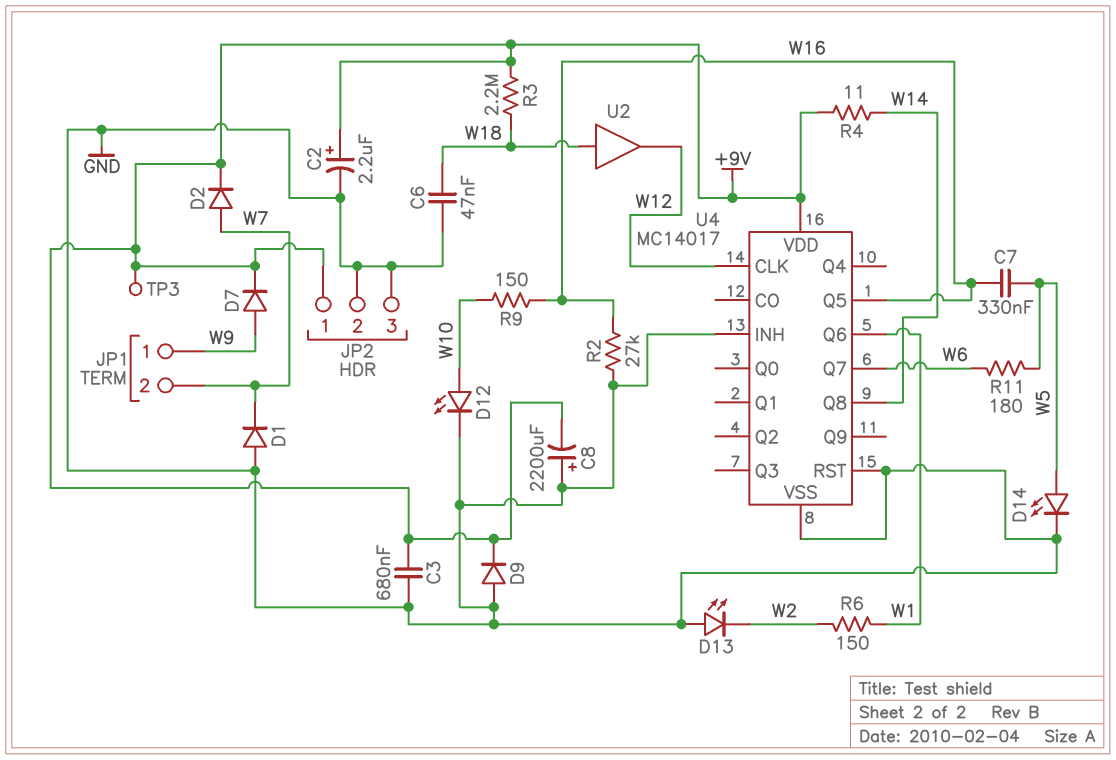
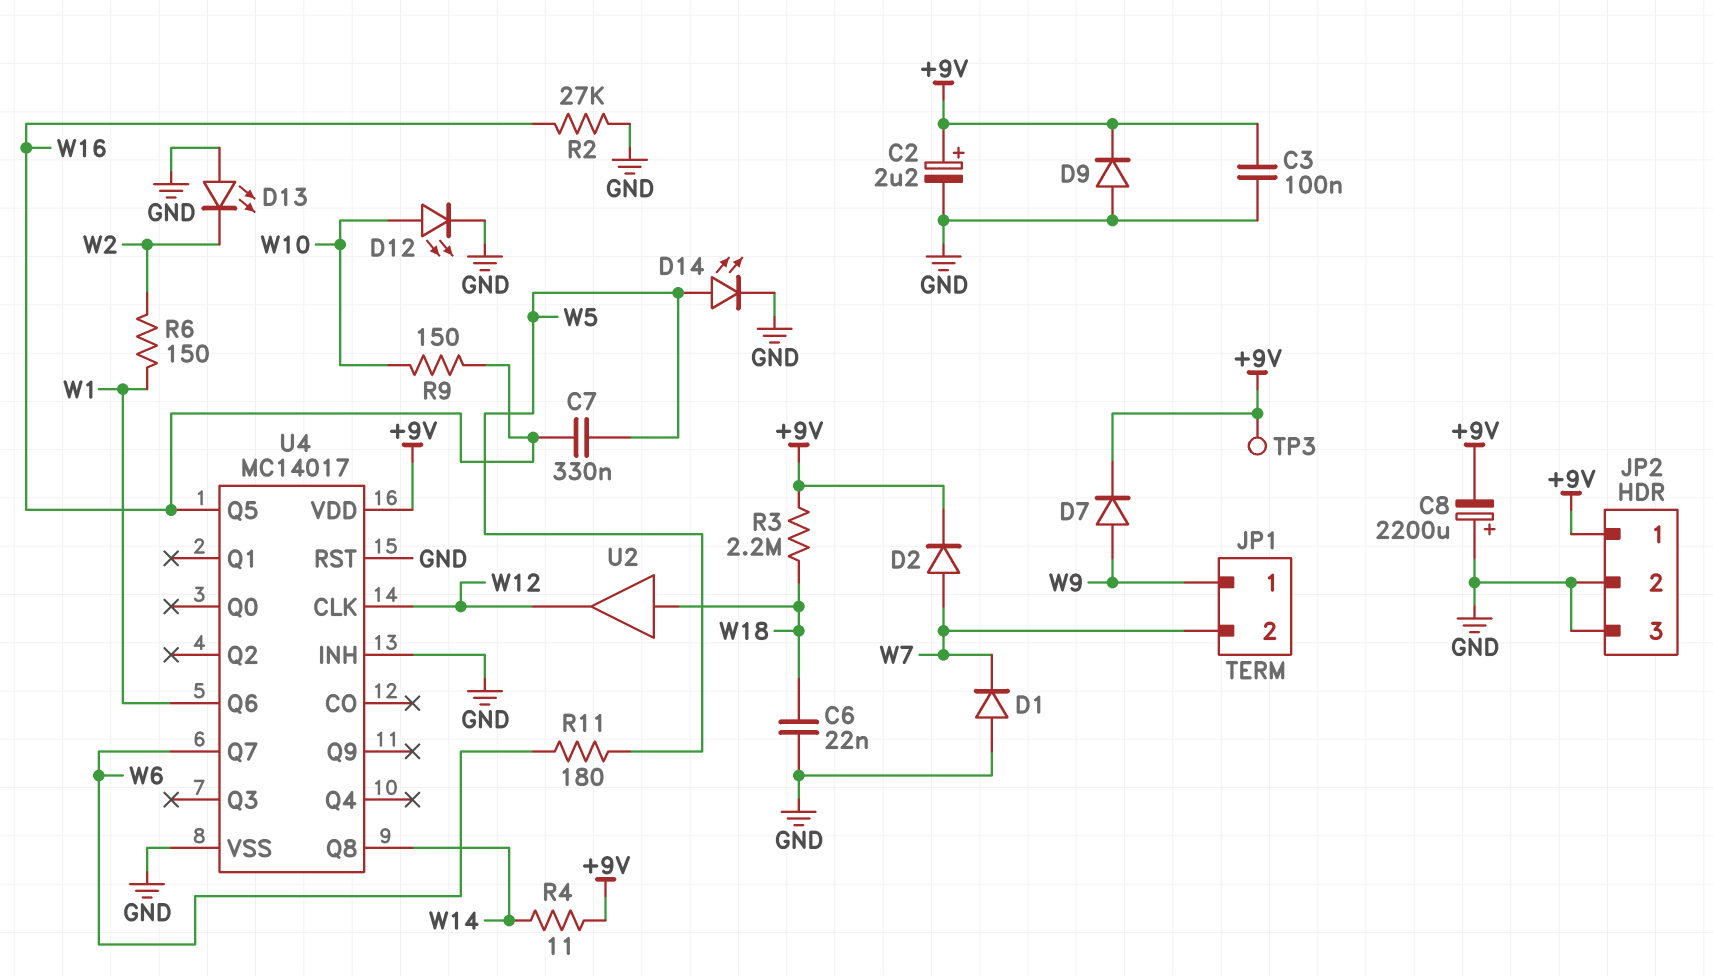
C3: 680nF (+9V, GND) -> 100nF (+9V, GND)
C6: 47nF (GND, W18) -> 22nF (GND, W18)

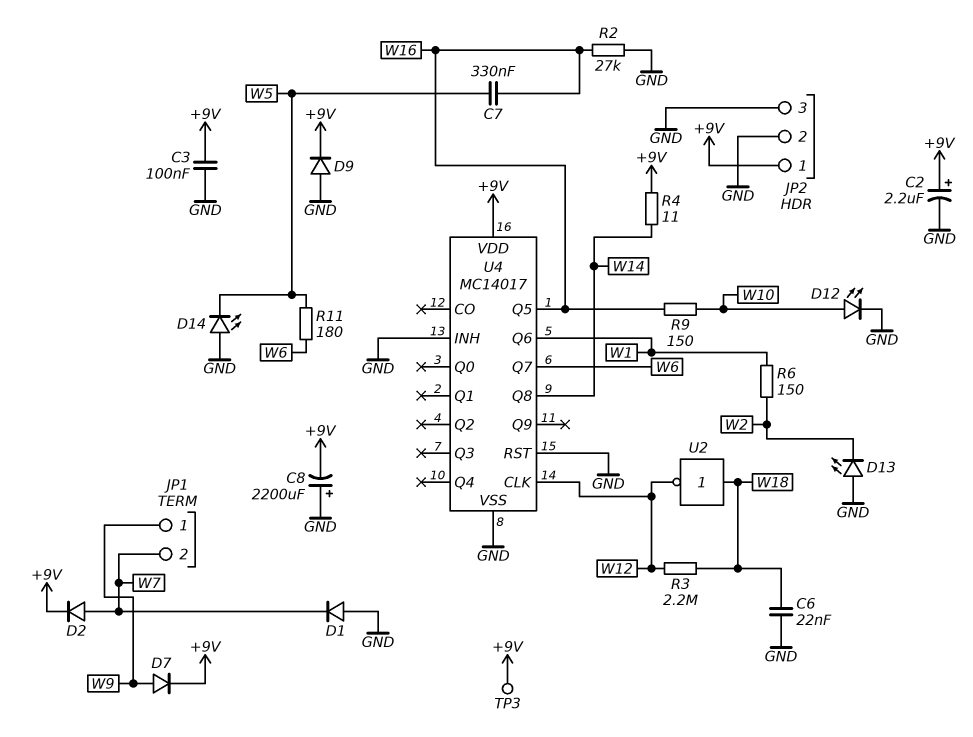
D14: LED (A W5, K GND) -> LED (A GND, K W5)
R3: 2.2M (+9V, W18) -> 2.2M (W12, W18)
U2: buffer (in W18, out W12) -> NOT (in W18, out W12)

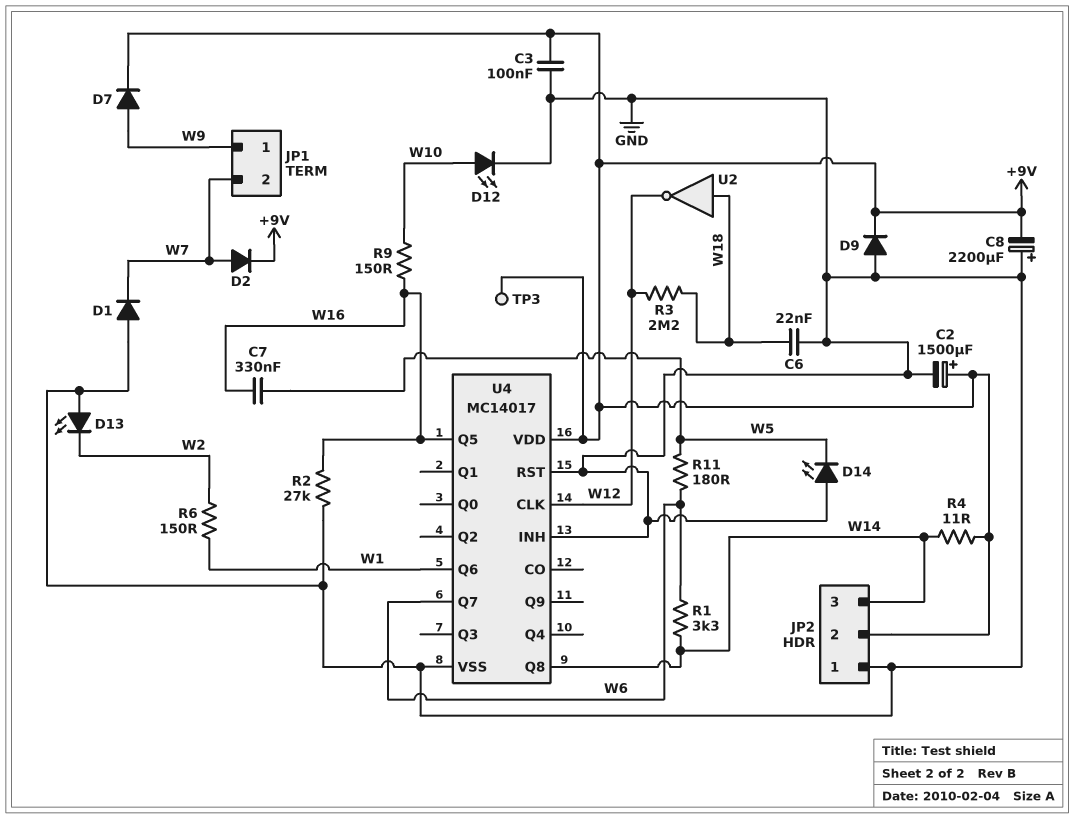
C2: 2.2uF (plus +9V, minus GND) -> 1500uF (plus +9V, minus GND)
JP2 pin 1: +9V -> GND
JP2 pin 2: GND -> +9V
JP2 pin 3: GND -> W14
R1: none -> 3.3k (W6, W14)

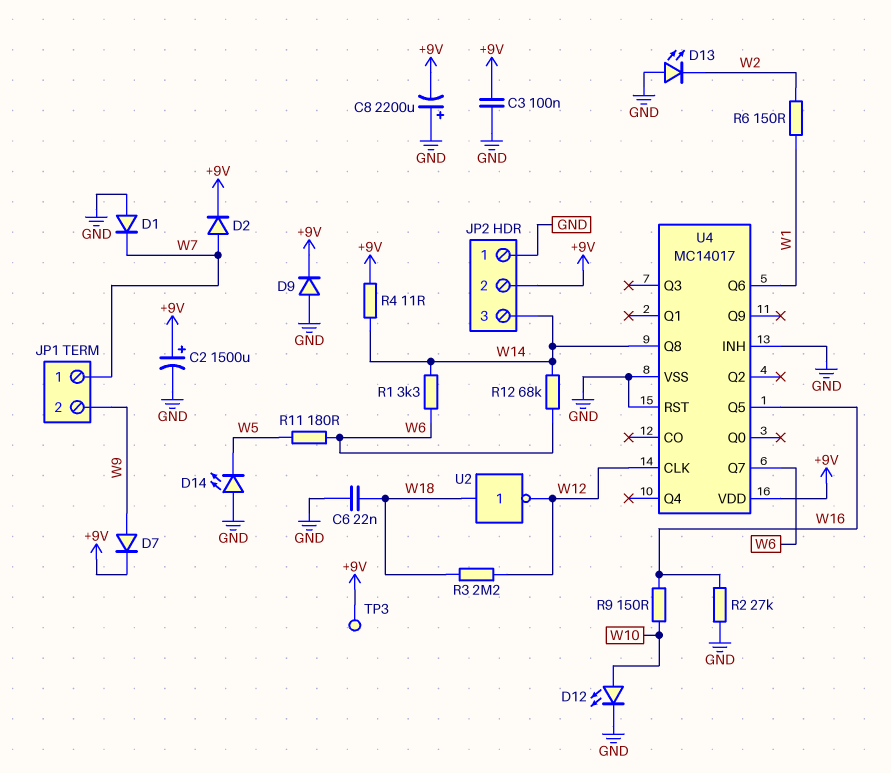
C7: 330nF (W5, W16) -> none
JP1 pin 1: W9 -> W7
JP1 pin 2: W7 -> W9
R12: none -> 68k (W6, W14)

